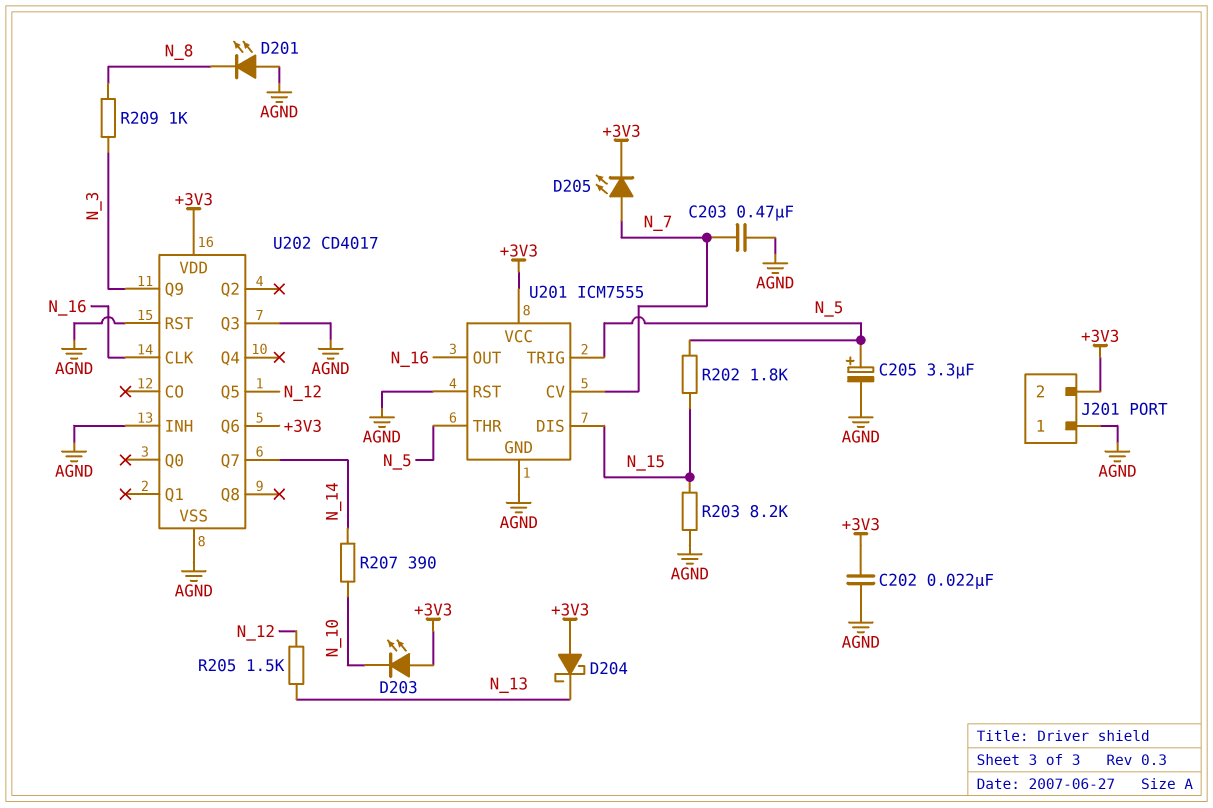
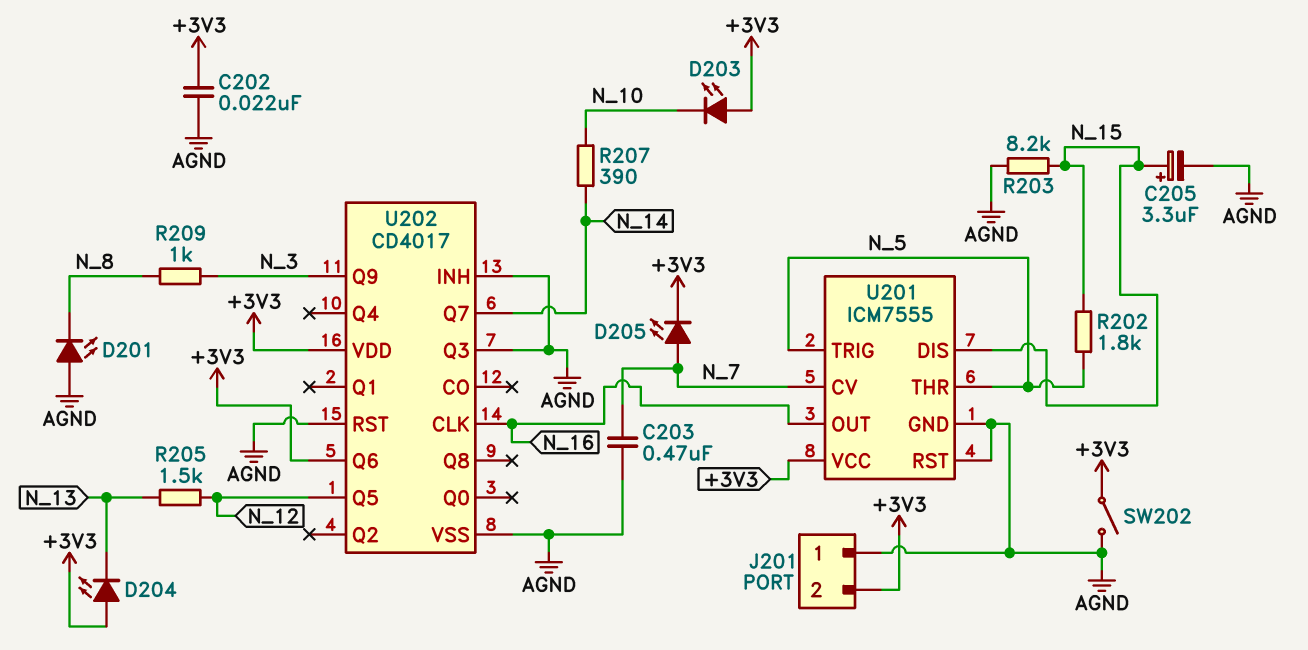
C205: 3.3uF (plus N_5, minus AGND) -> 3.3uF (plus N_15, minus AGND)
D204: schottky (A +3V3, K N_13) -> LED (A +3V3, K N_13)
SW202: none -> switch (+3V3, AGND)

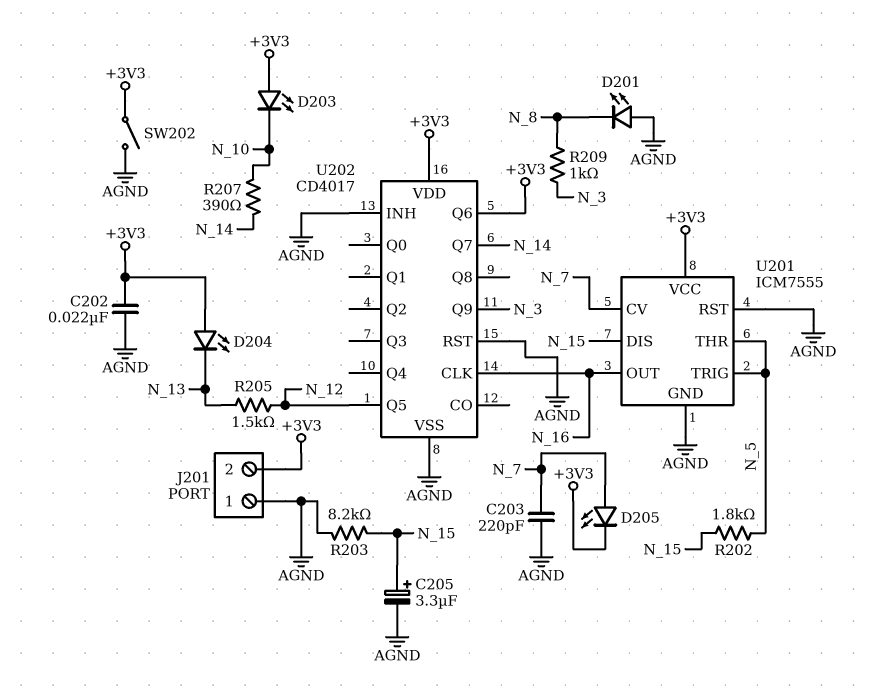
C203: 470nF (AGND, N_7) -> 220pF (AGND, N_7)
U202 pin Q3: AGND -> none

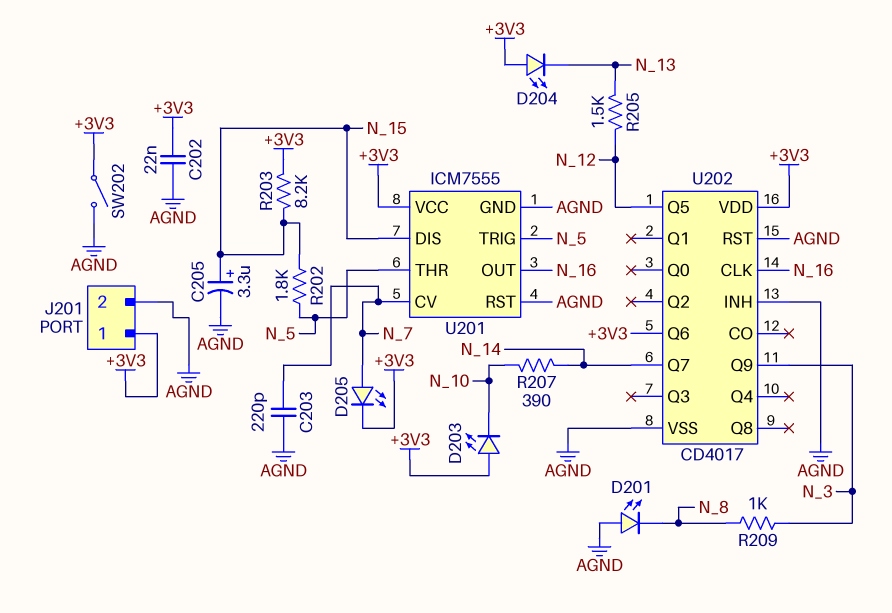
J201 pin 1: AGND -> +3V3
J201 pin 2: +3V3 -> AGND
R203: 8.2k (AGND, N_15) -> 8.2k (+3V3, N_15)

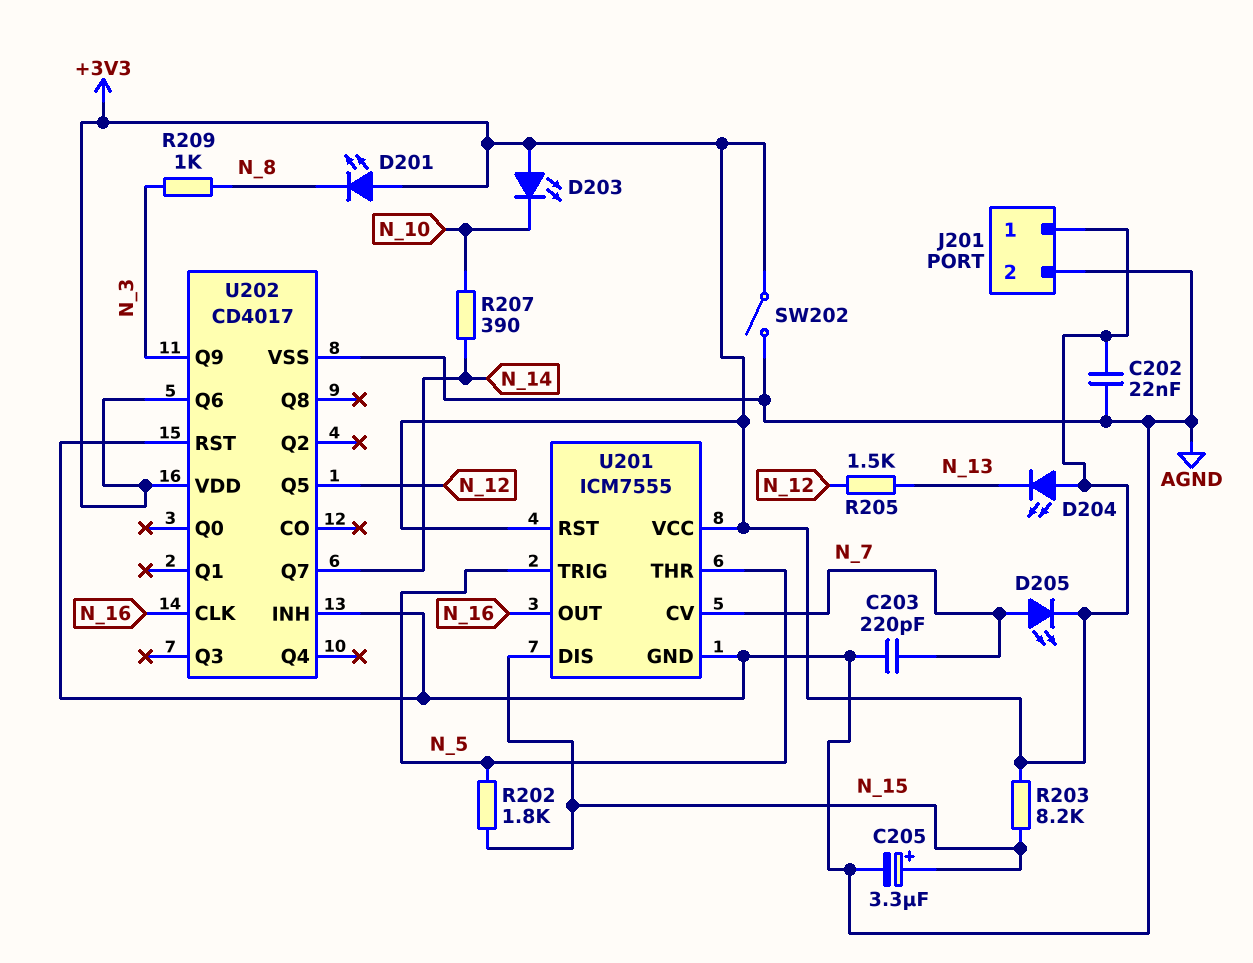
D201: LED (A AGND, K N_8) -> LED (A +3V3, K N_8)
U201 pin RST: AGND -> +3V3

